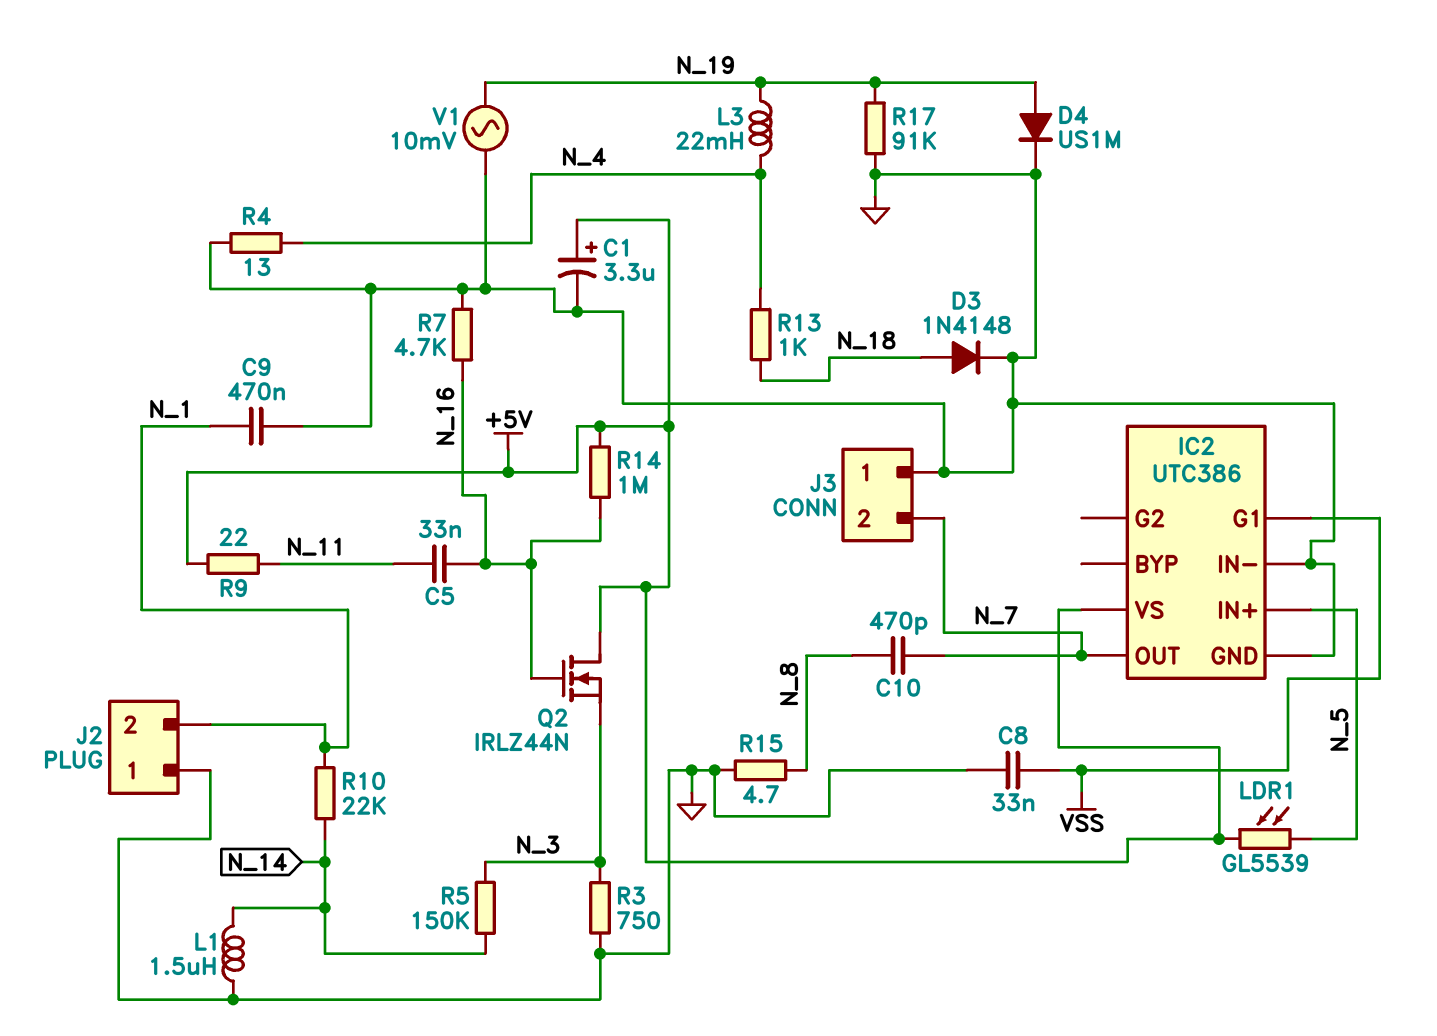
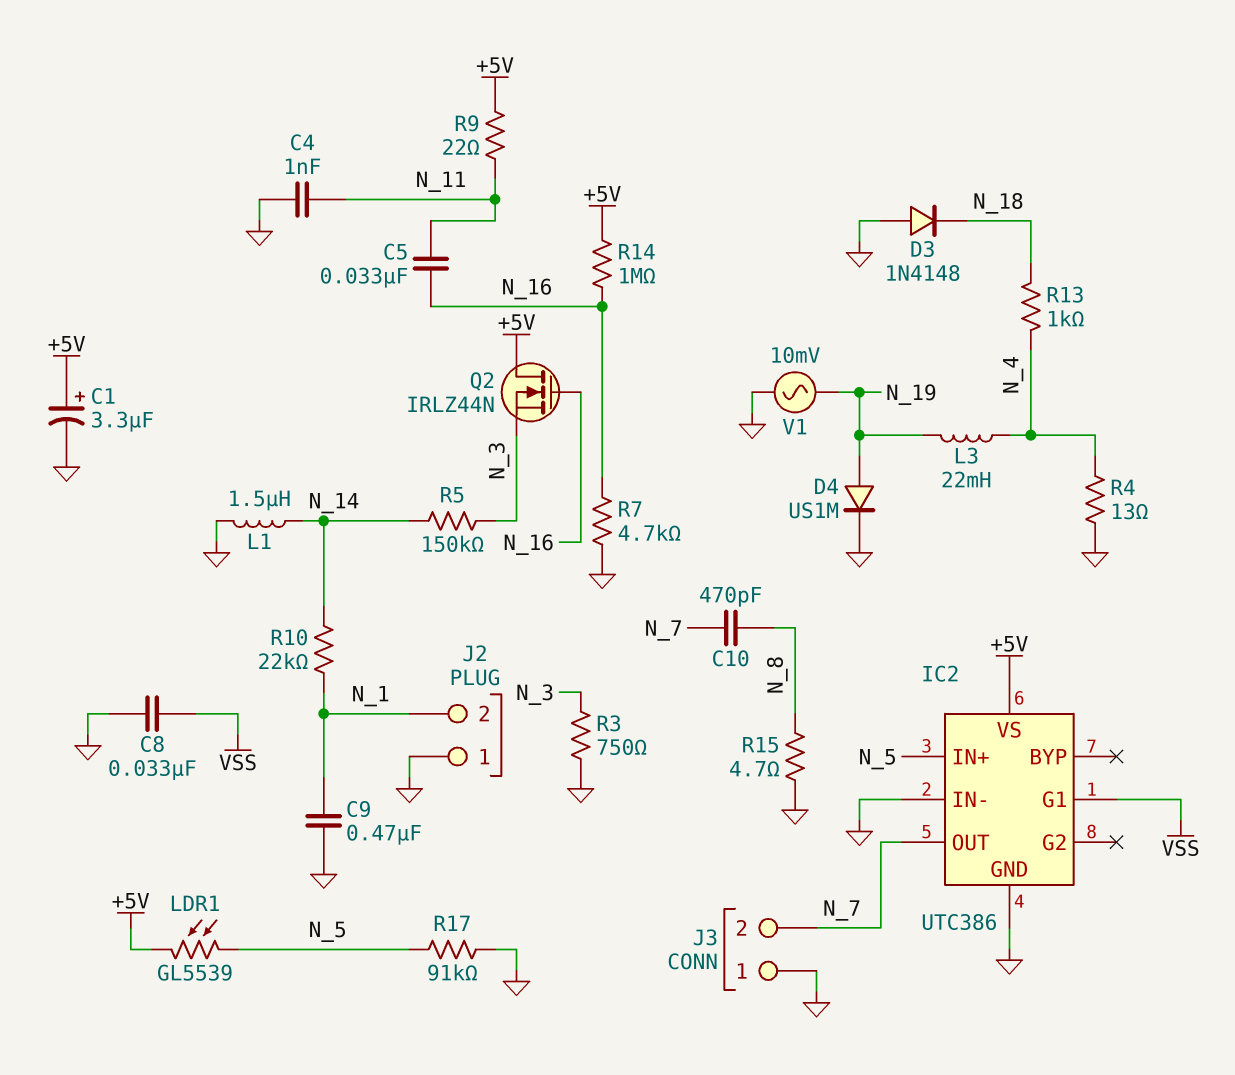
C4: none -> 1nF (GND, N_11)
D3: diode 1N4148 (A N_18, K GND) -> diode 1N4148 (A GND, K N_18)
R17: 91k (GND, N_19) -> 91k (GND, N_5)

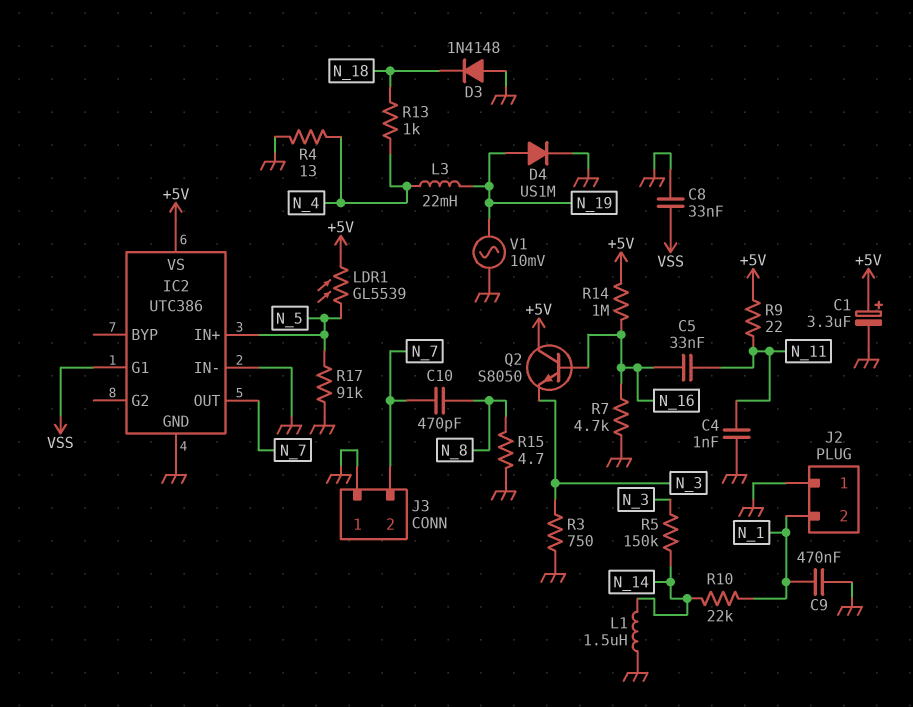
Q2: NMOS IRLZ44N (G N_16, D +5V, S N_3) -> NPN S8050 (B N_16, C +5V, E N_3)

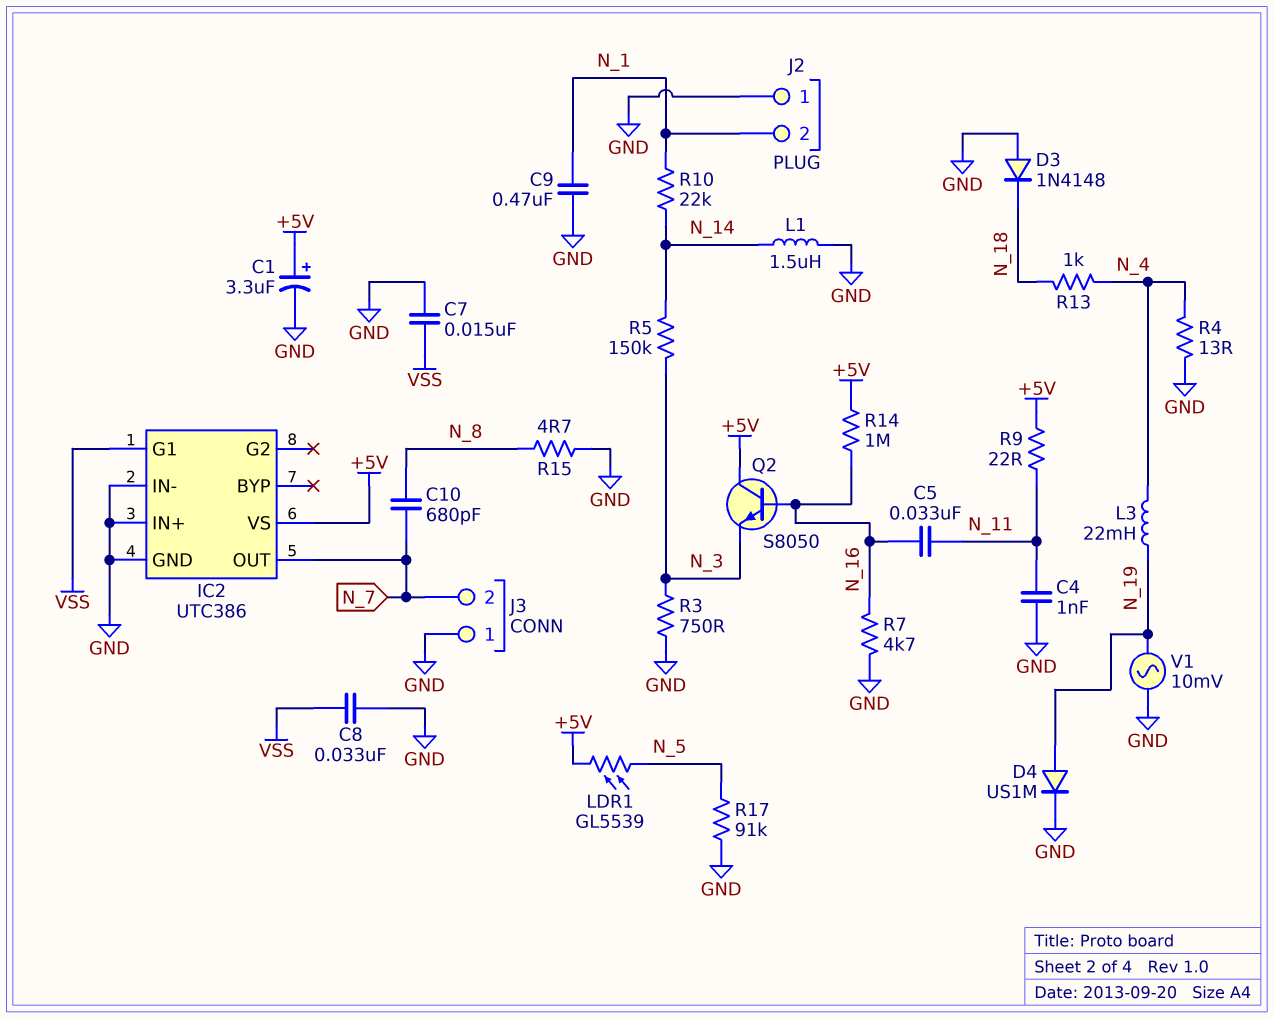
C7: none -> 15nF (GND, VSS)
C10: 470pF (N_7, N_8) -> 680pF (N_7, N_8)
IC2 pin IN+: N_5 -> GND

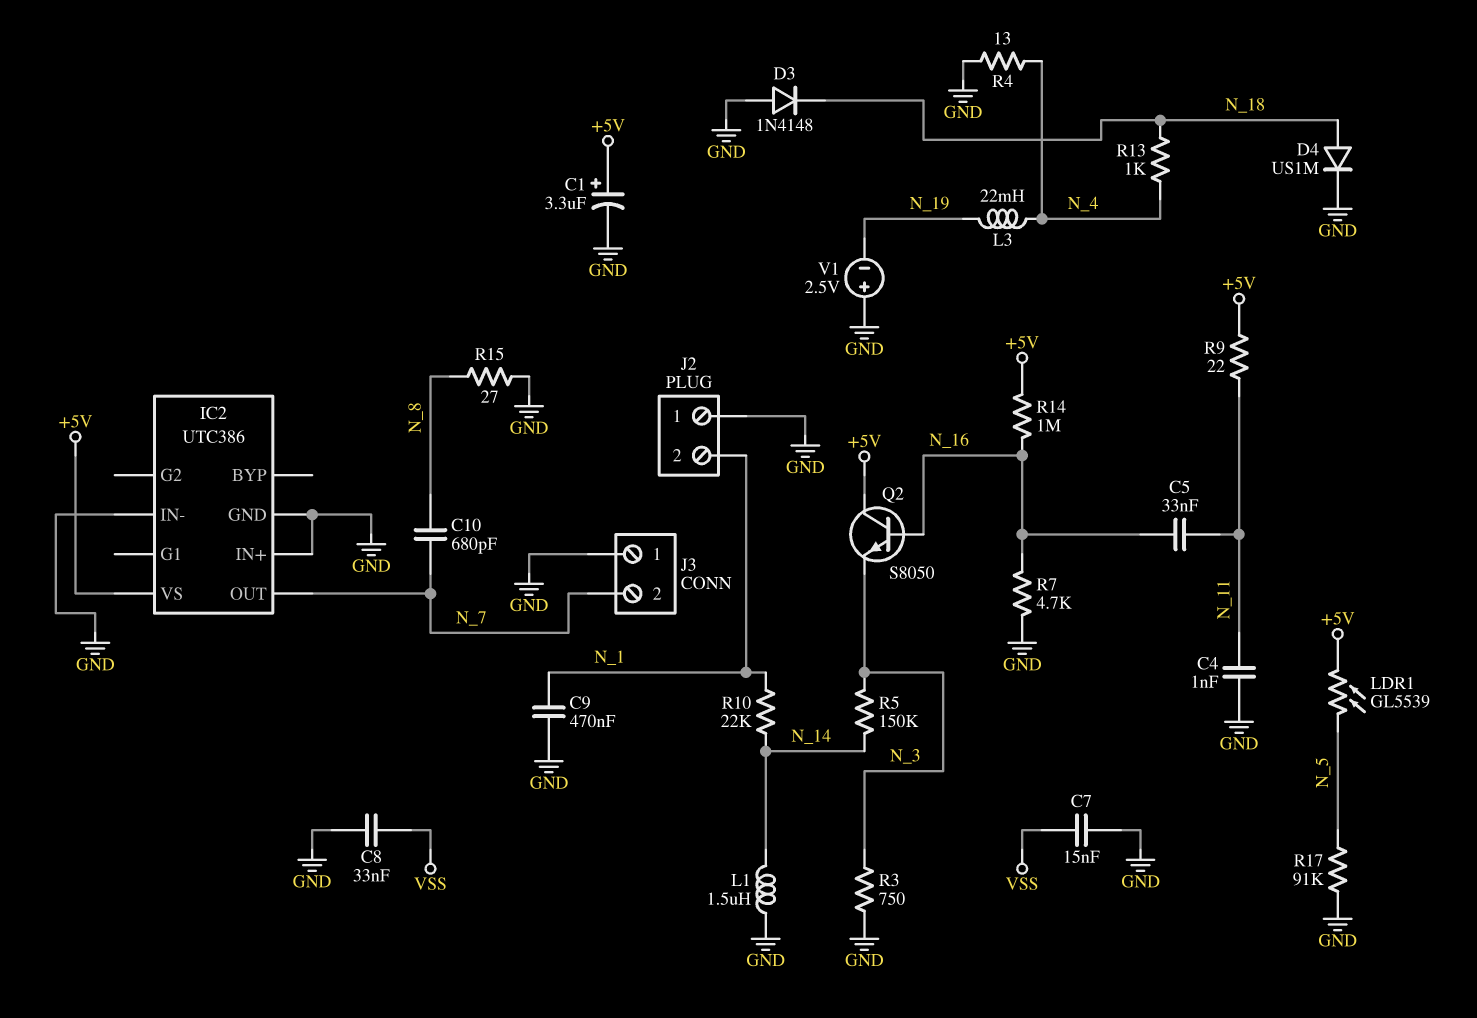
D4: diode US1M (A N_19, K GND) -> diode US1M (A N_18, K GND)
IC2 pin G1: VSS -> none
R15: 4.7 (GND, N_8) -> 27 (GND, N_8)
V1: AC 10mV (GND, N_19) -> 2.5V (plus GND, minus N_19)

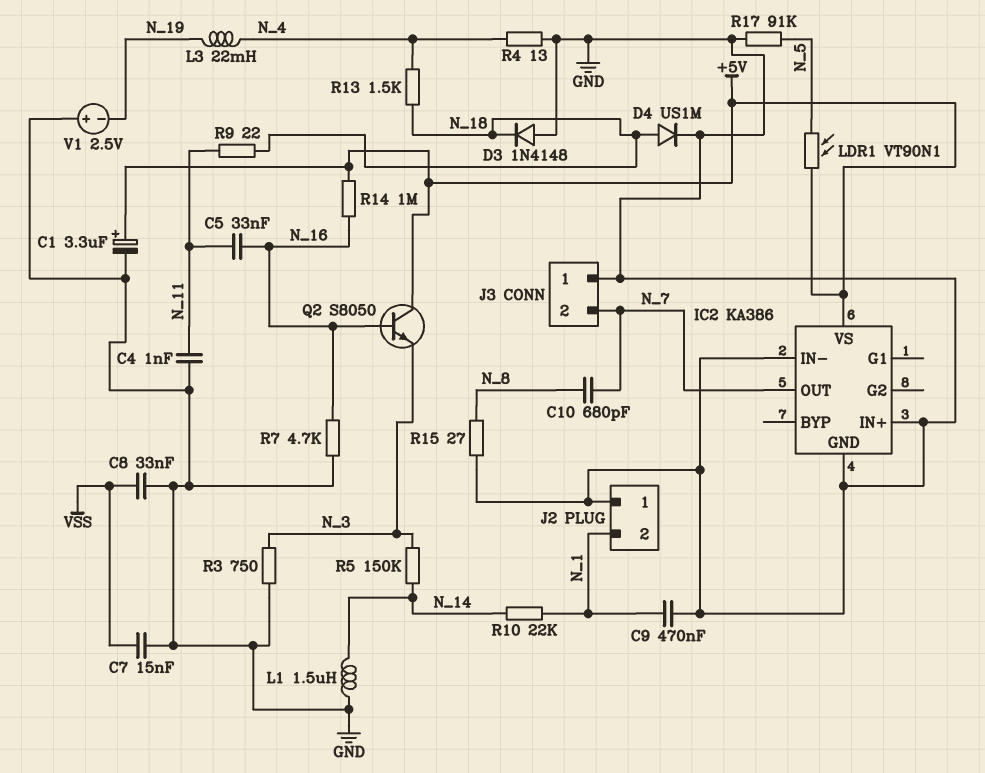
IC2: UTC386 -> KA386
LDR1: GL5539 (+5V, N_5) -> VT90N1 (+5V, N_5)
R9: 22 (+5V, N_11) -> 22 (N_11, N_18)
R13: 1k (N_4, N_18) -> 1.5k (N_4, N_18)

